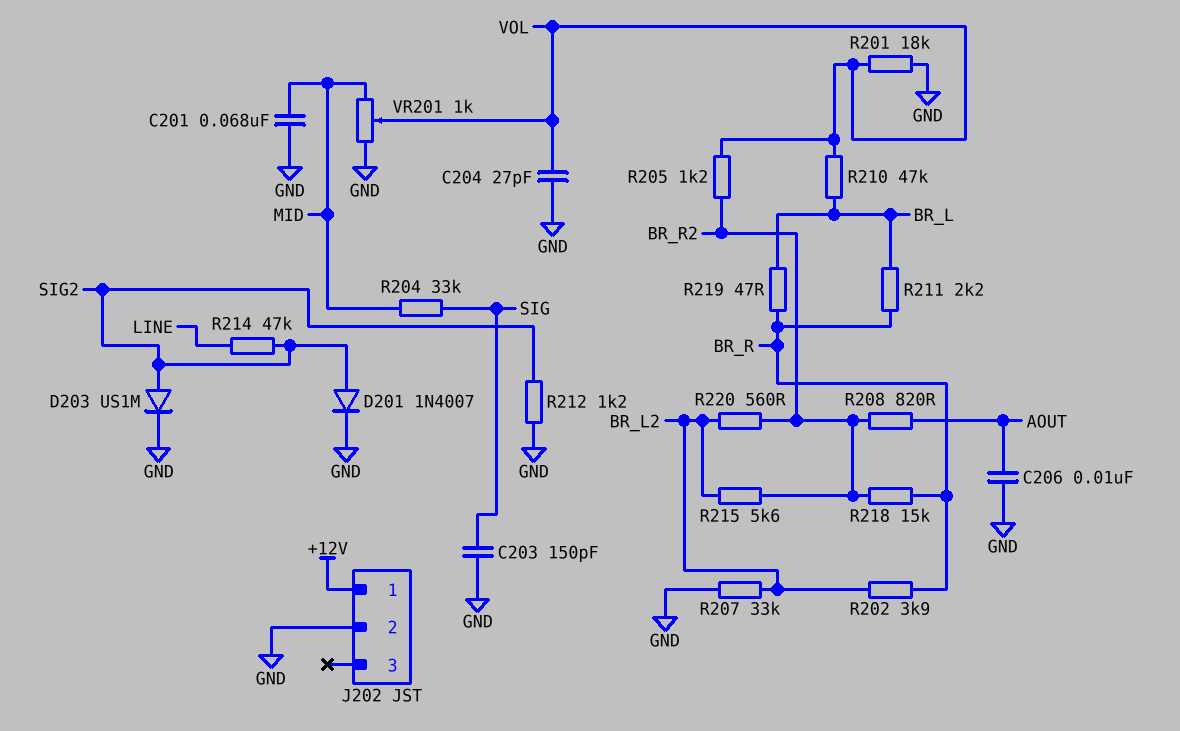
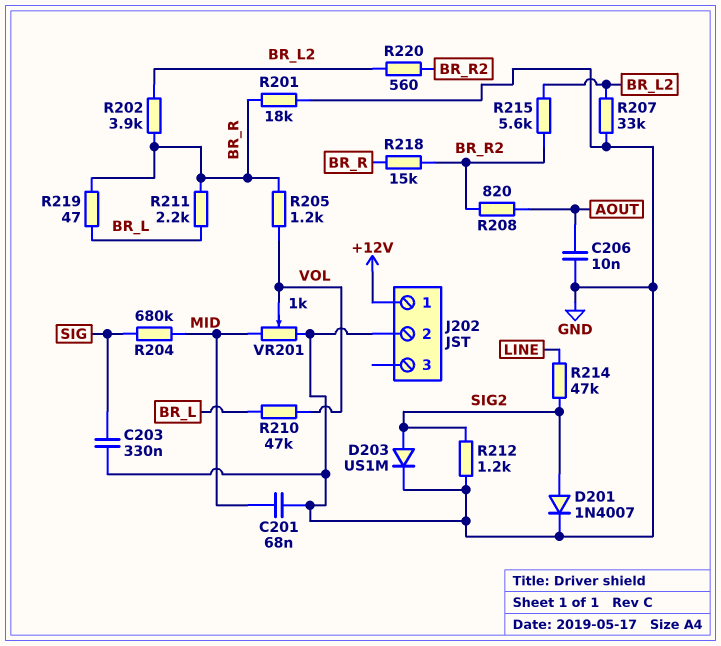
C203: 150pF (GND, SIG) -> 330nF (GND, SIG)
C204: 27pF (GND, VOL) -> none
R201: 18k (GND, VOL) -> 18k (BR_R, GND)
R204: 33k (MID, SIG) -> 680k (MID, SIG)
R205: 1.2k (BR_R2, VOL) -> 1.2k (BR_R, VOL)

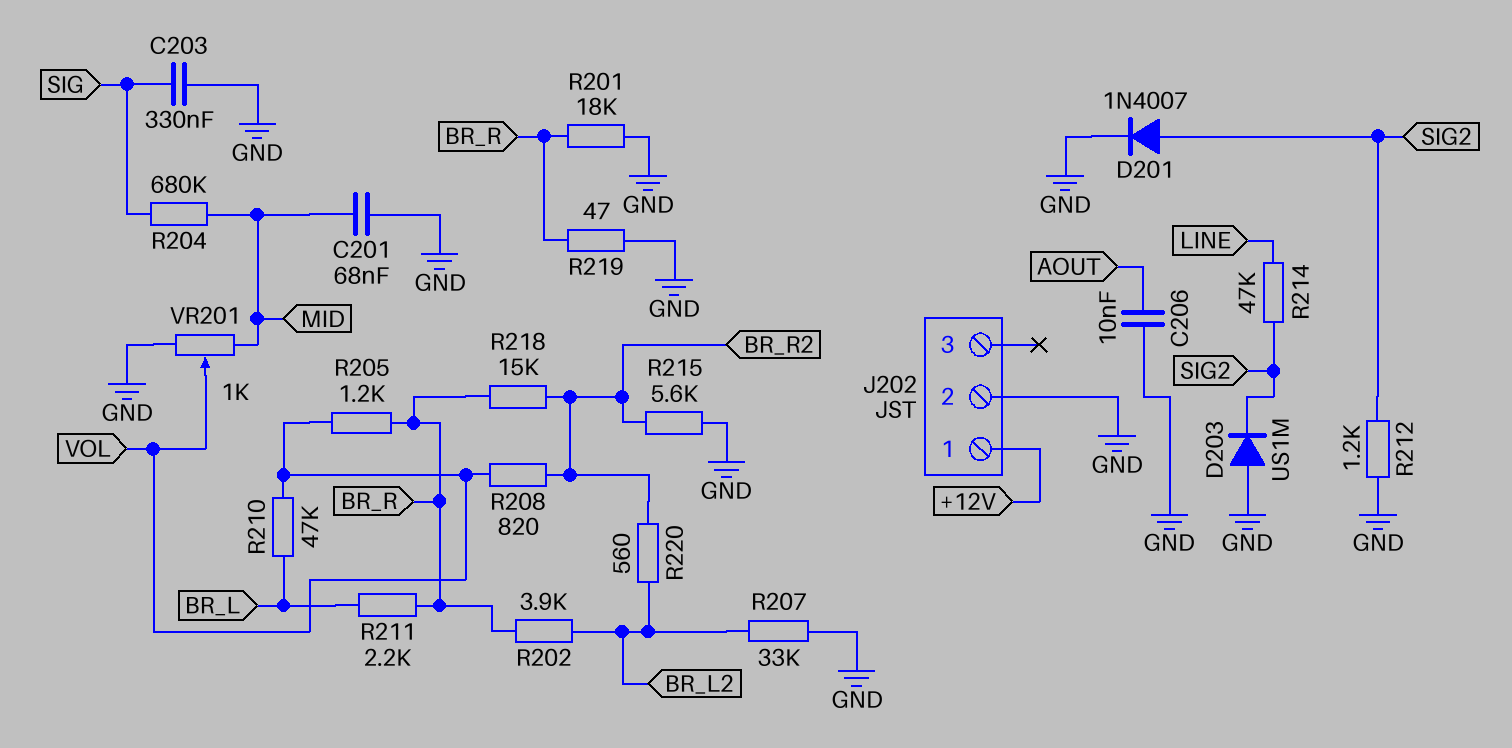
D203: diode US1M (A SIG2, K GND) -> diode US1M (A GND, K SIG2)
R208: 820 (AOUT, BR_R2) -> 820 (BR_R2, VOL)
R215: 5.6k (BR_L2, BR_R2) -> 5.6k (BR_R2, GND)
R219: 47 (BR_L, BR_R) -> 47 (BR_R, GND)

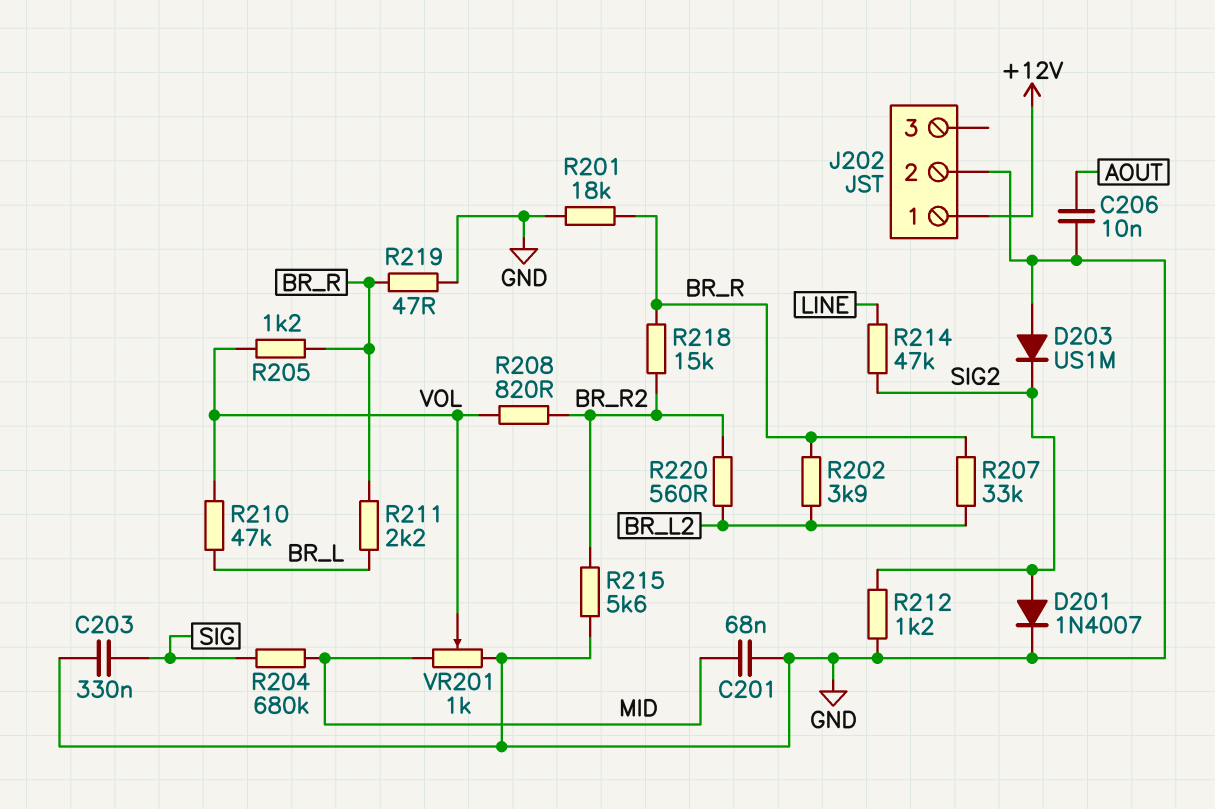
R207: 33k (BR_L2, GND) -> 33k (BR_L2, BR_R)

